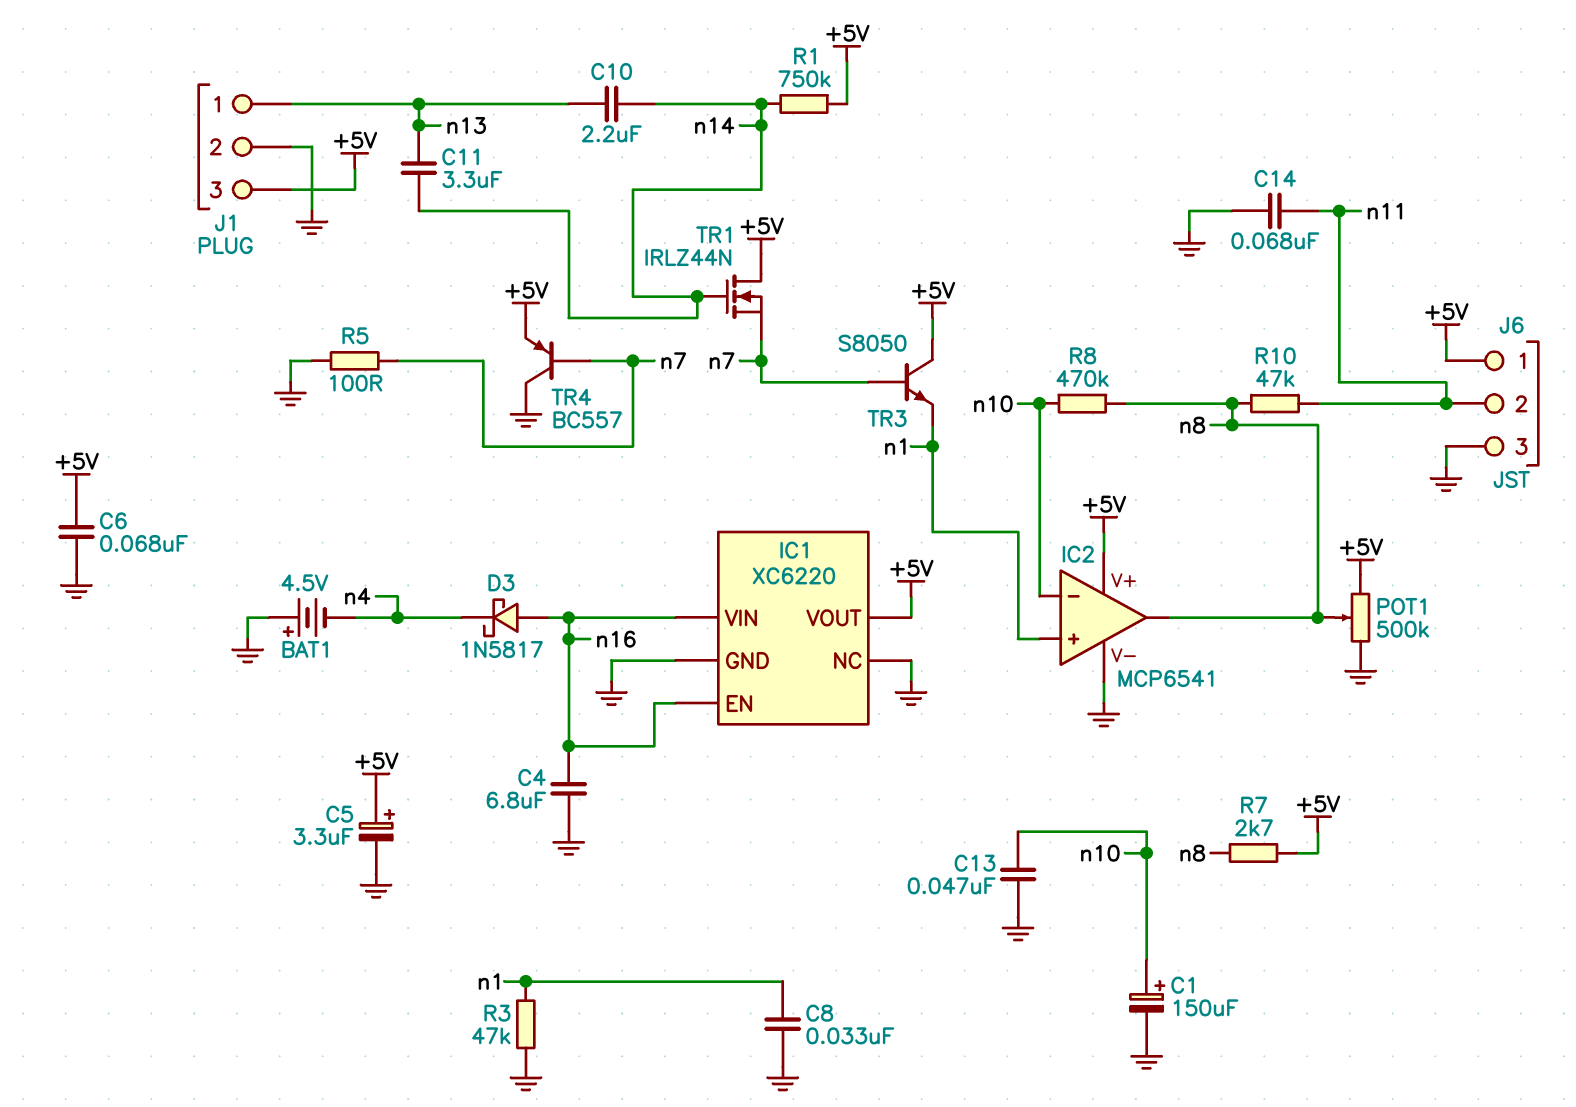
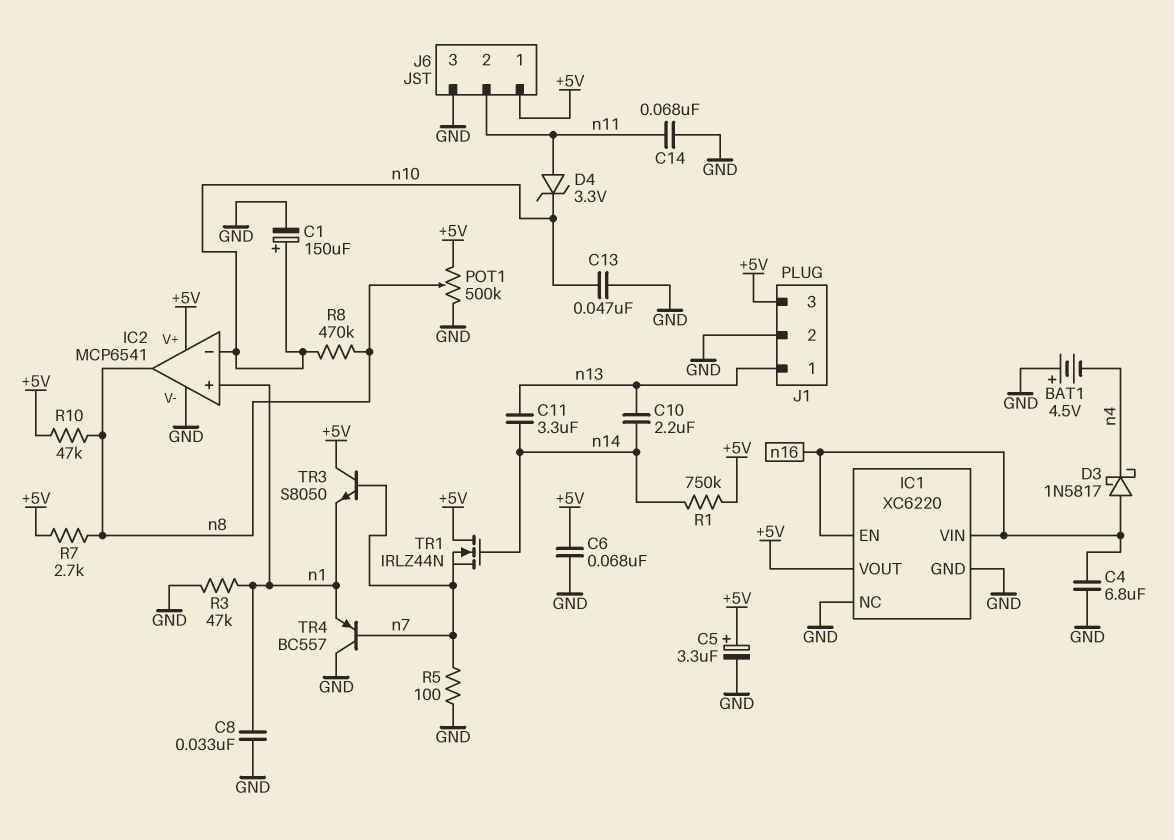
D4: none -> zener 3.3V (A n11, K n10)
R10: 47k (n8, n11) -> 47k (+5V, n8)
TR4: PNP BC557 (B n7, C GND, E +5V) -> PNP BC557 (B n7, C GND, E n1)

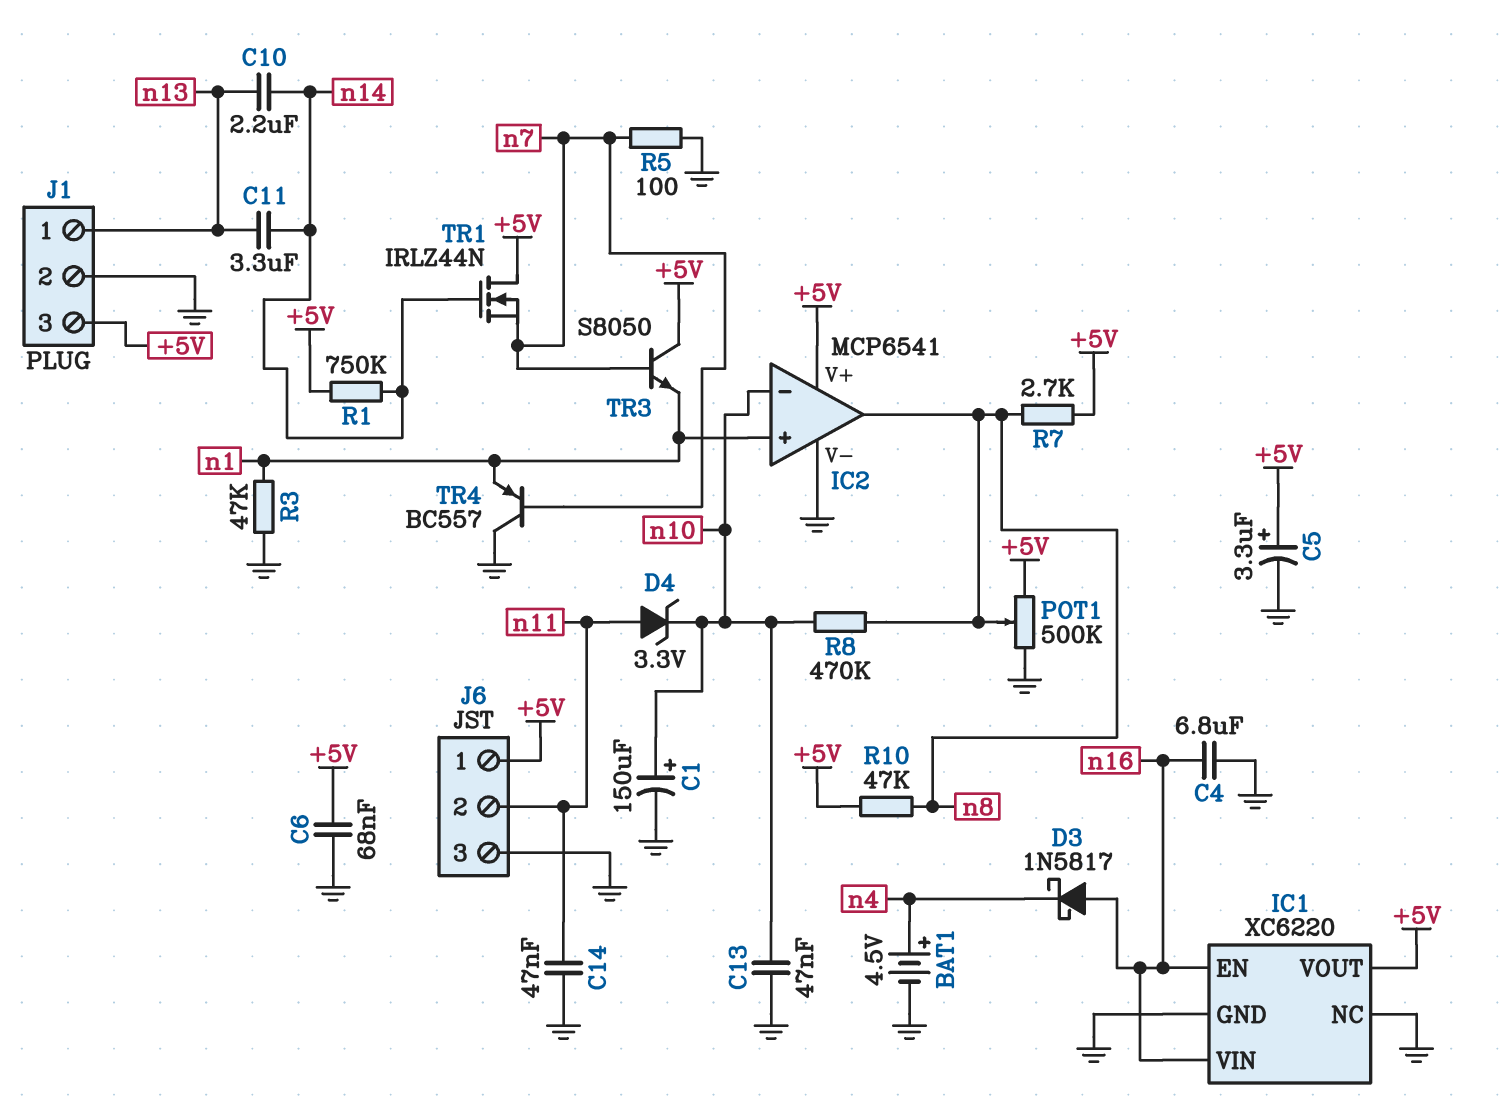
BAT1: 4.5V (plus GND, minus n4) -> 4.5V (plus n4, minus GND)
C8: 33nF (GND, n1) -> none
C14: 68nF (GND, n11) -> 47nF (GND, n11)

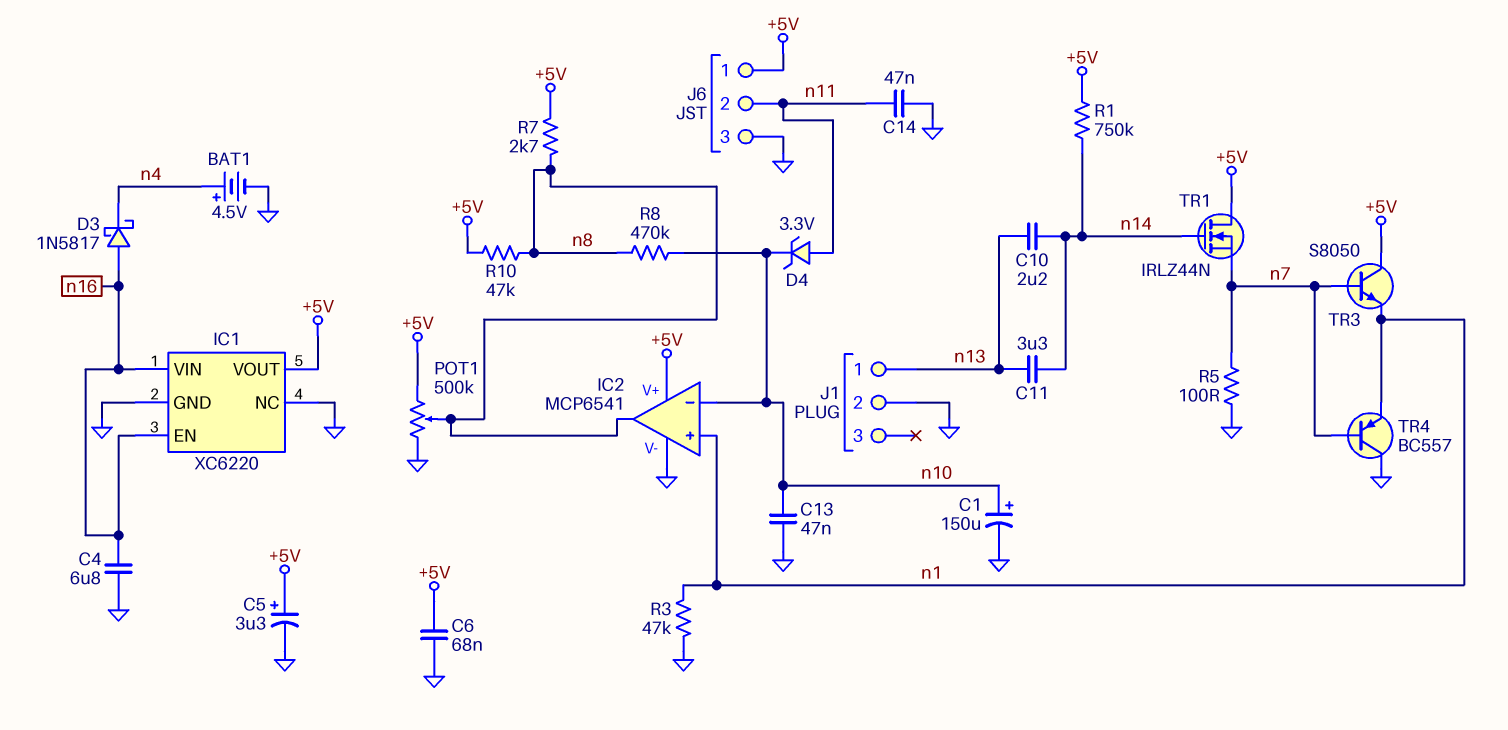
J1 pin 3: +5V -> none

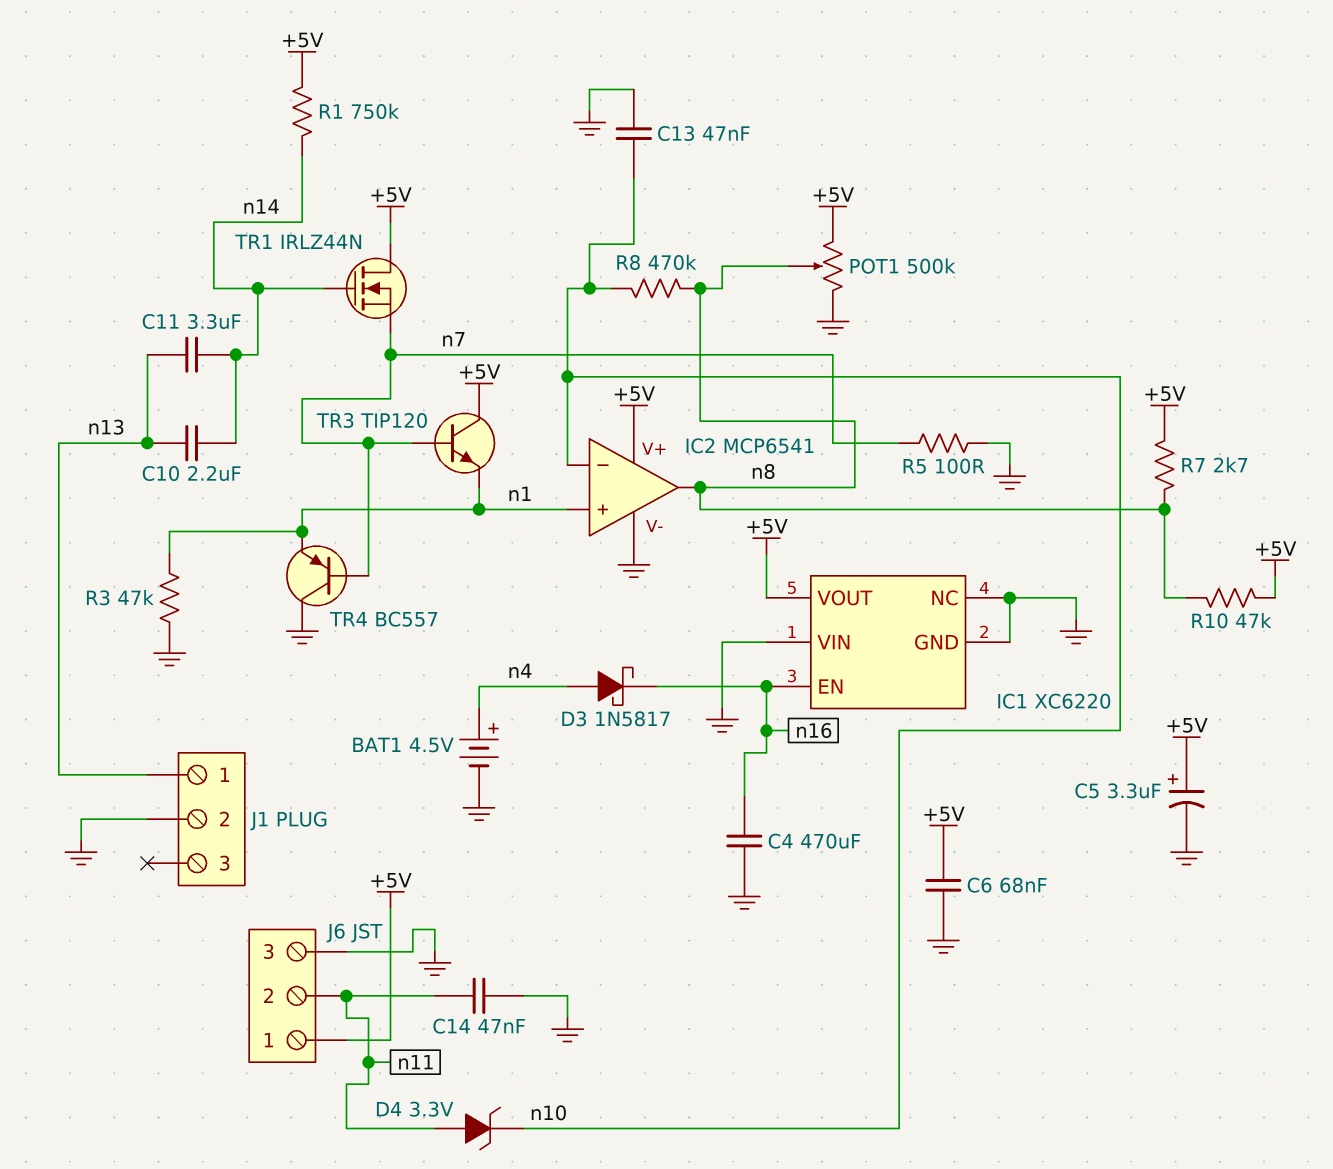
C1: 150uF (plus n10, minus GND) -> none
C4: 6.8uF (GND, n16) -> 470uF (GND, n16)
D3: schottky 1N5817 (A n16, K n4) -> schottky 1N5817 (A n4, K n16)
IC1 pin VIN: n16 -> GND
TR3: NPN S8050 (B n7, C +5V, E n1) -> NPN TIP120 (B n7, C +5V, E n1)

